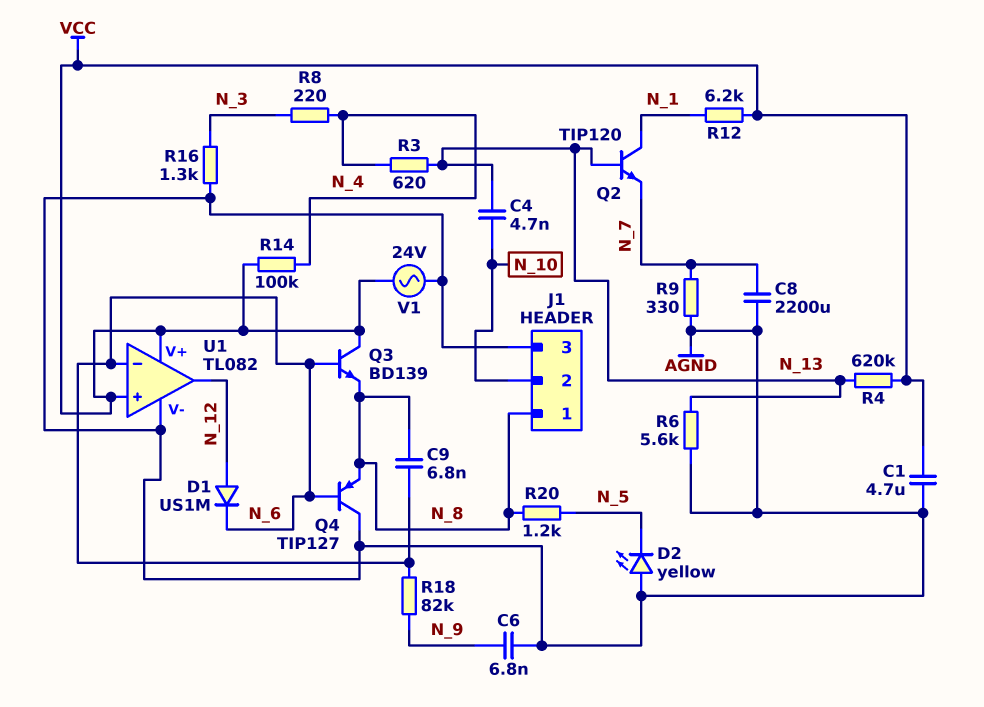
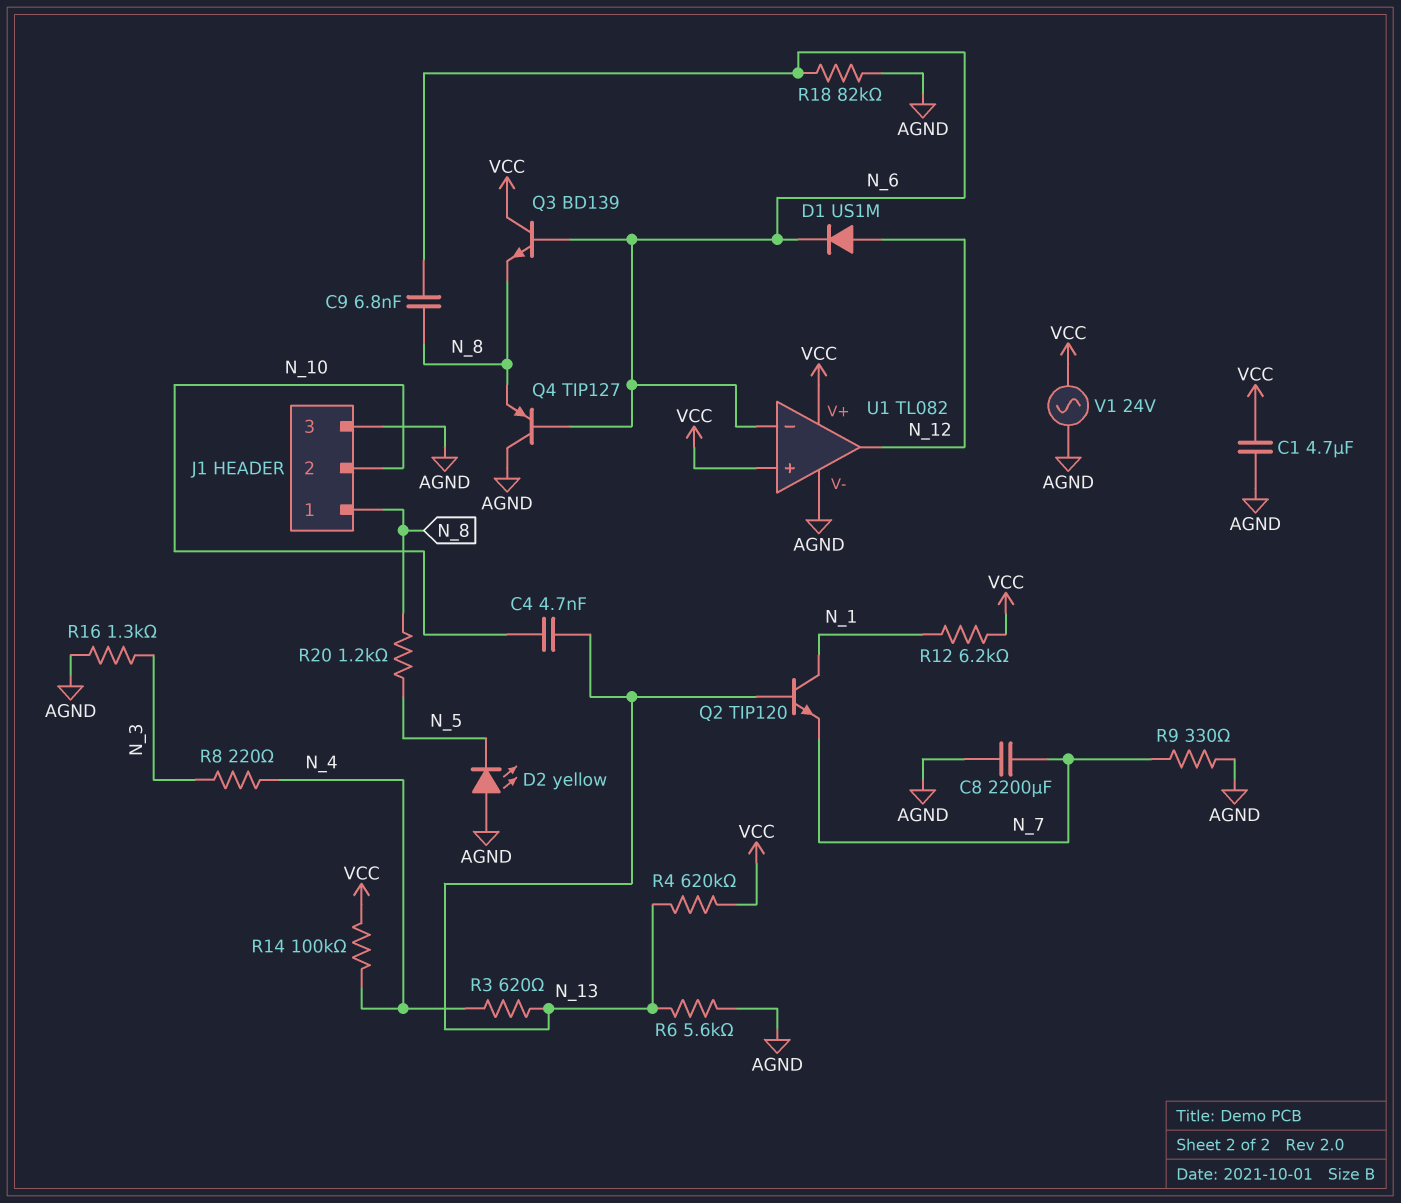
C6: 6.8nF (AGND, N_9) -> none
R18: 82k (N_6, N_9) -> 82k (AGND, N_6)

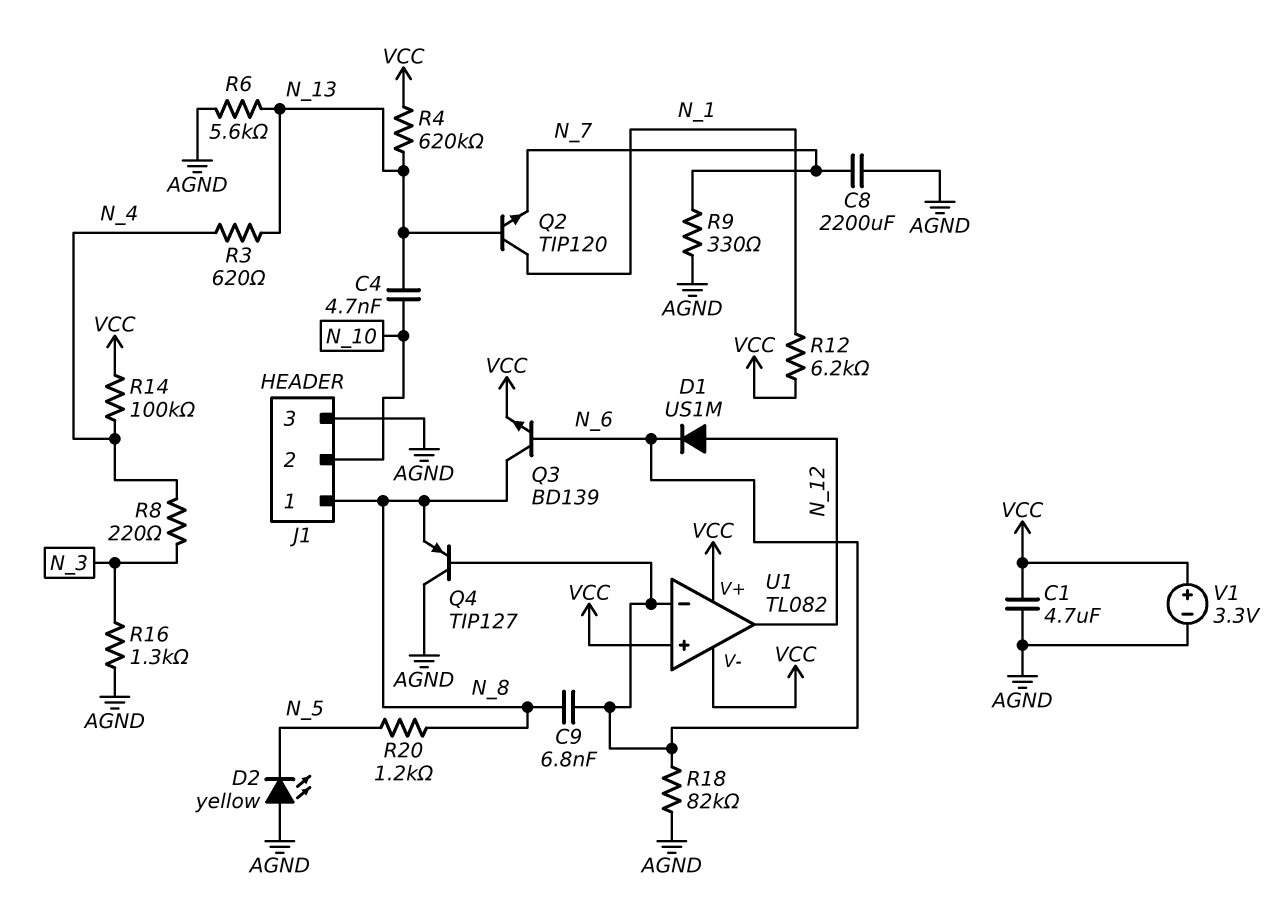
Q3: NPN BD139 (B N_6, C VCC, E N_8) -> NPN BD139 (B N_6, C N_8, E VCC)
U1 pin V-: AGND -> VCC
V1: AC 24V (AGND, VCC) -> 3.3V (plus VCC, minus AGND)

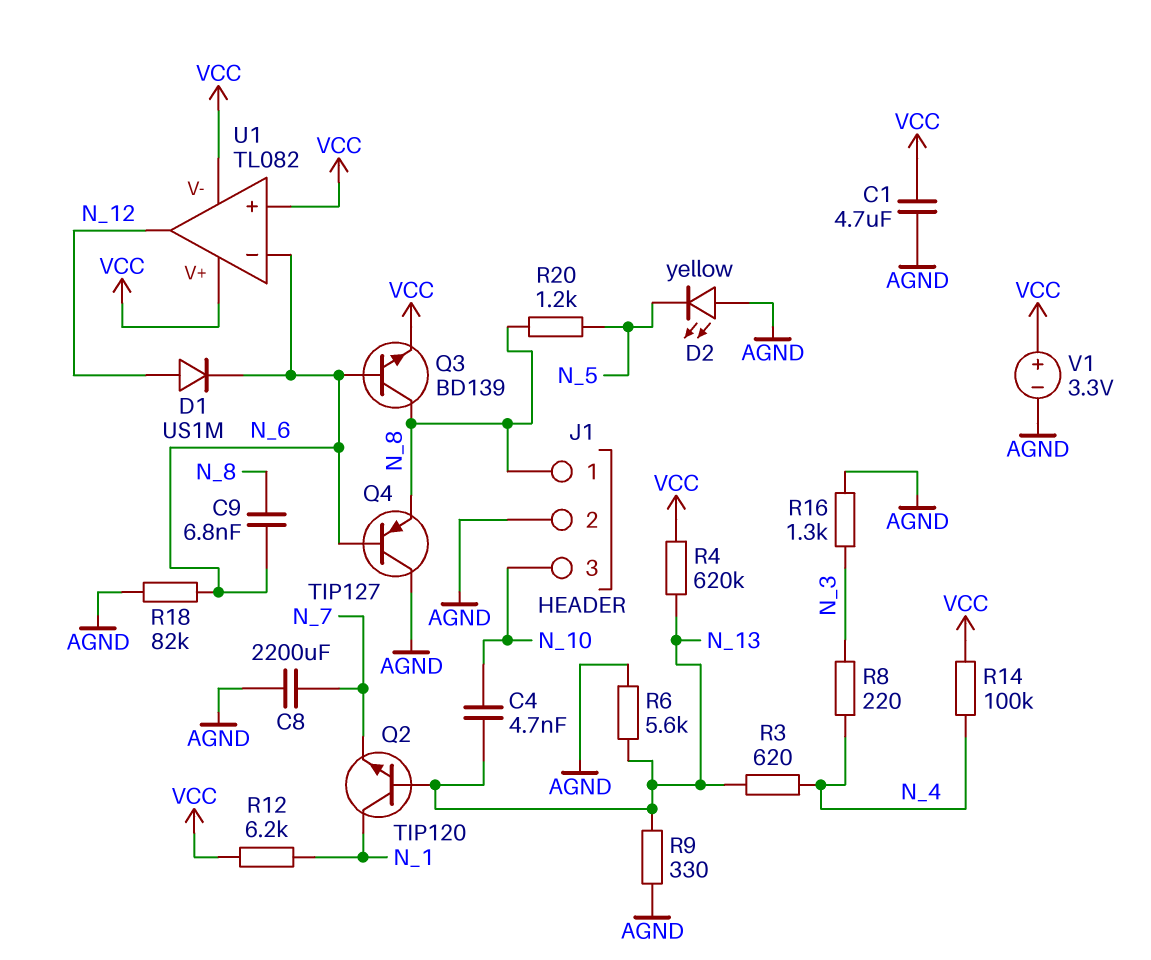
J1 pin 2: N_10 -> AGND
J1 pin 3: AGND -> N_10
R9: 330 (AGND, N_7) -> 330 (AGND, N_13)

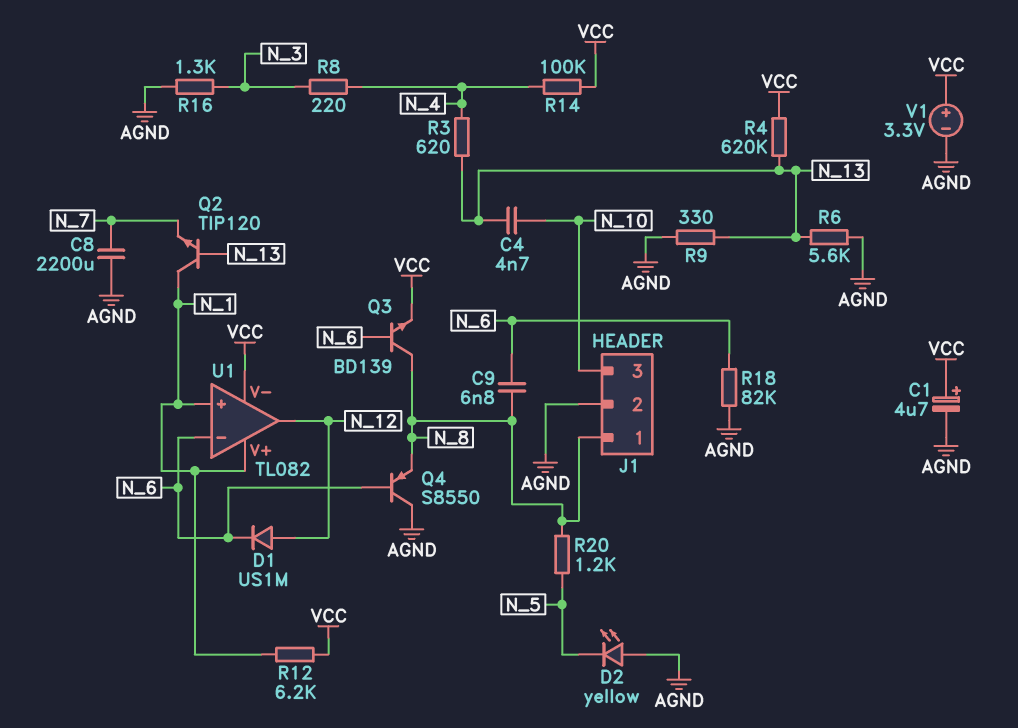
C1: 4.7uF (AGND, VCC) -> 4.7uF (plus VCC, minus AGND)
Q4: PNP TIP127 (B N_6, C AGND, E N_8) -> PNP S8550 (B N_6, C AGND, E N_8)
U1 pin V+: VCC -> N_1
U1 pin in+: VCC -> N_1

